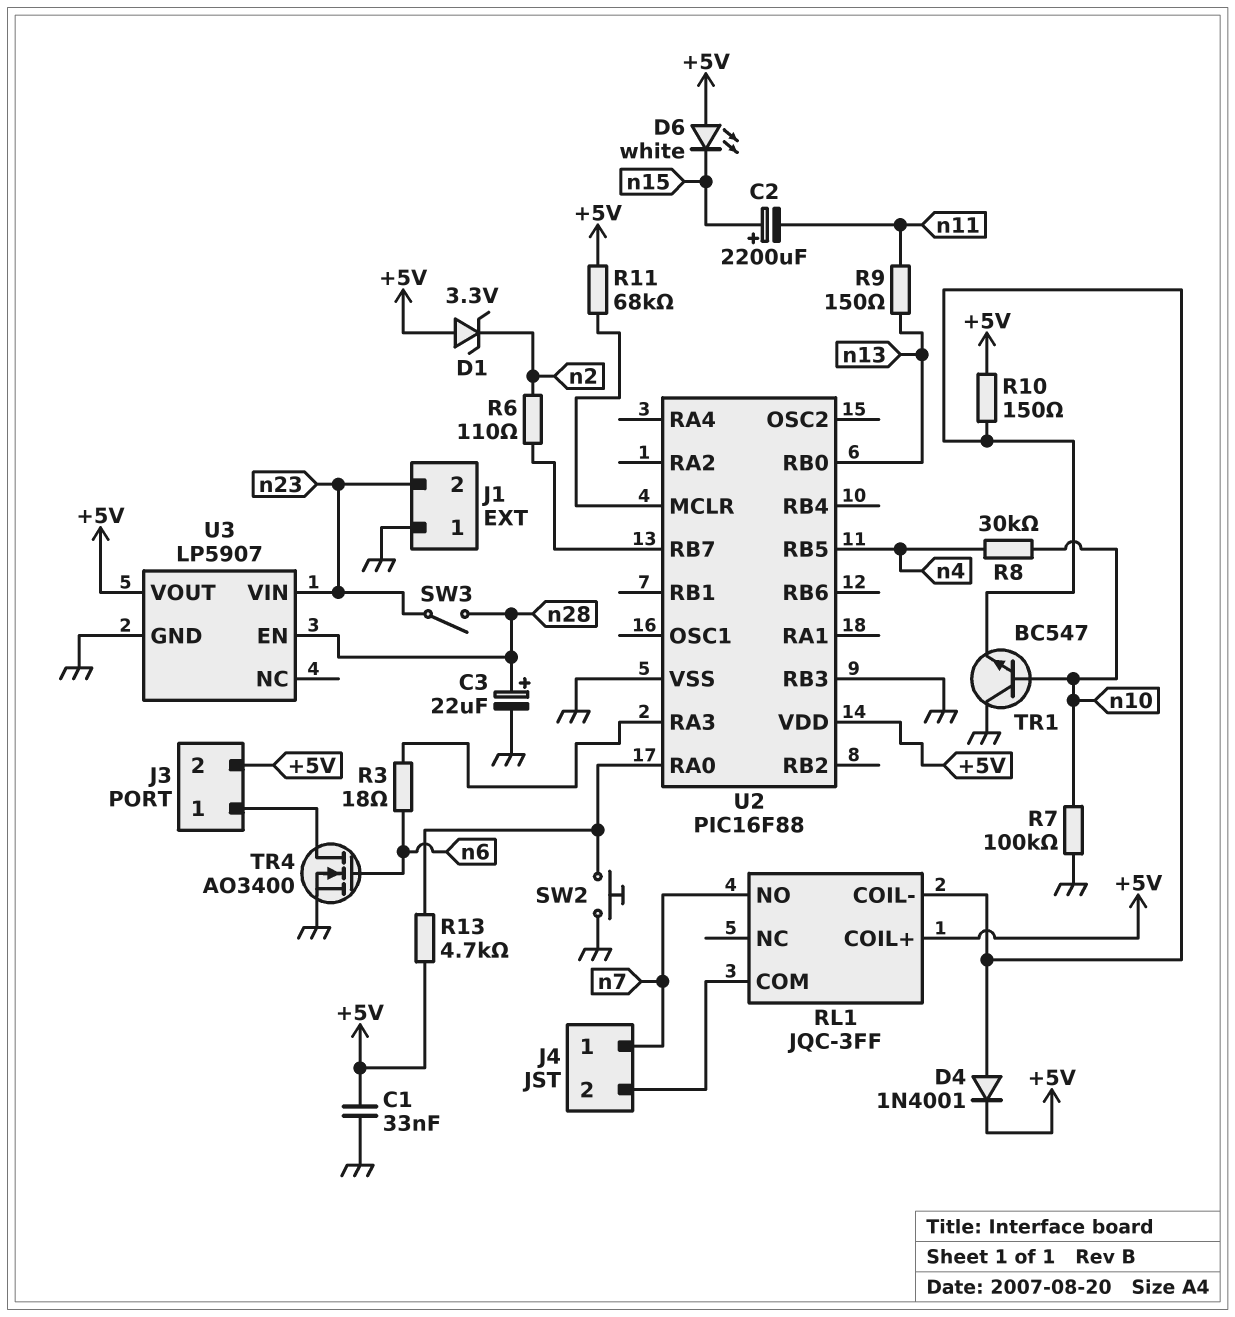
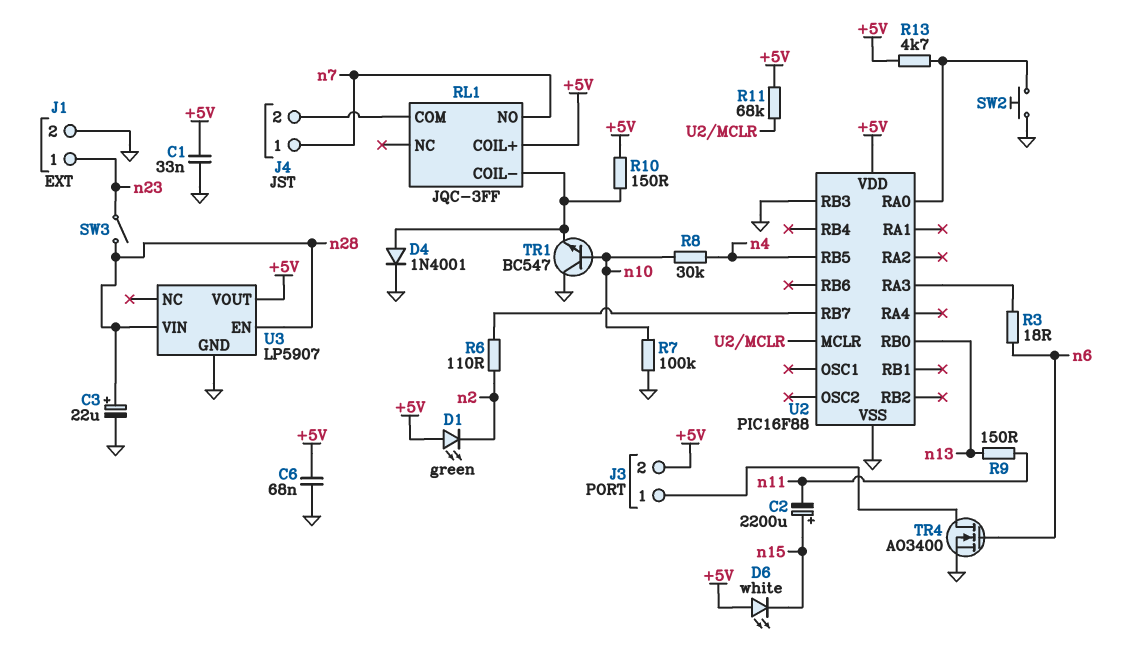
C6: none -> 68nF (+5V, GND)
D1: zener 3.3V (A +5V, K n2) -> LED green (A +5V, K n2)
D4: diode 1N4001 (A RL1/COIL-, K +5V) -> diode 1N4001 (A RL1/COIL-, K GND)
J1 pin 1: GND -> n23
J1 pin 2: n23 -> GND
U3 pin VIN: n23 -> n28

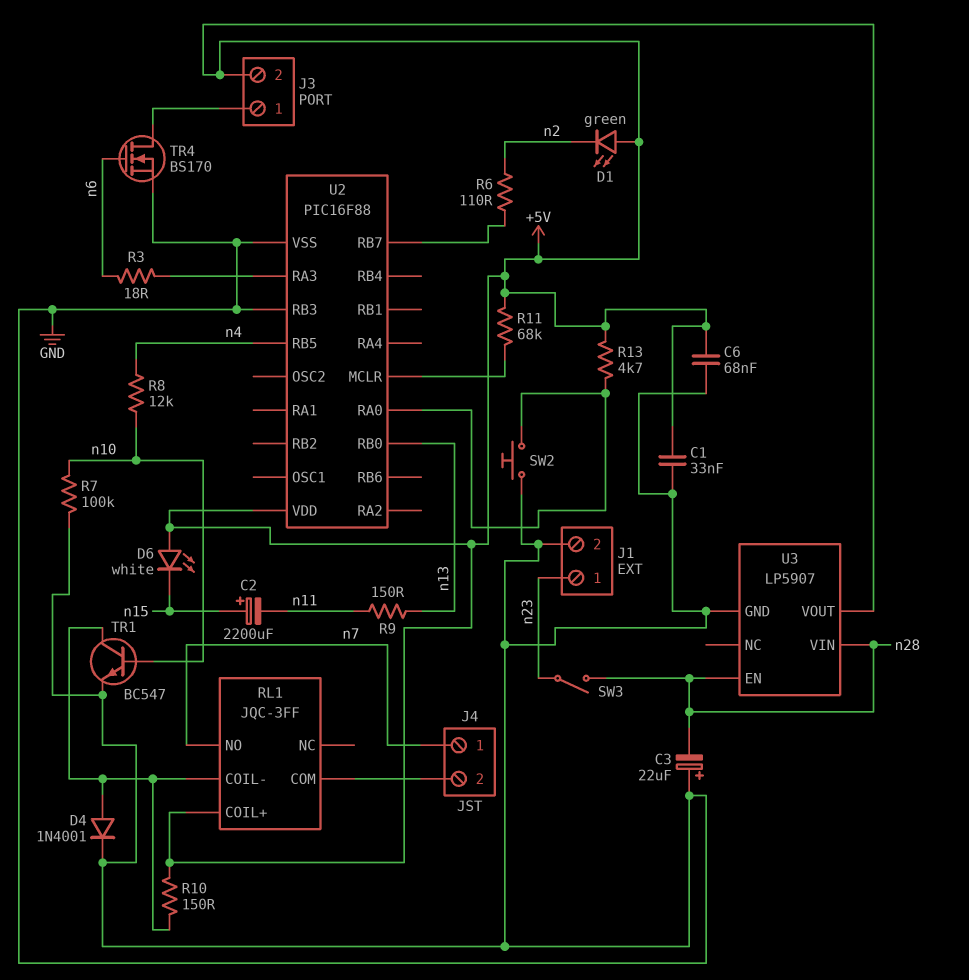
C3: 22uF (plus n28, minus GND) -> 22uF (plus GND, minus n28)
R8: 30k (n4, n10) -> 12k (n4, n10)
TR1: NPN BC547 (B n10, C GND, E RL1/COIL-) -> NPN BC547 (B n10, C RL1/COIL-, E GND)
TR4: NMOS AO3400 (G n6, D J3/1, S GND) -> NMOS BS170 (G n6, D J3/1, S GND)

